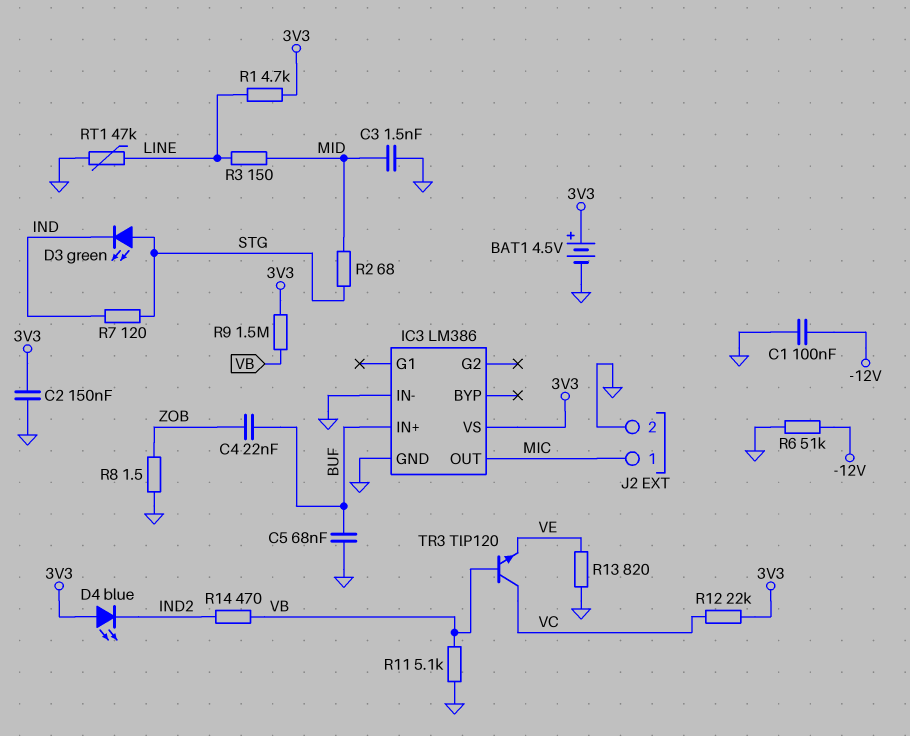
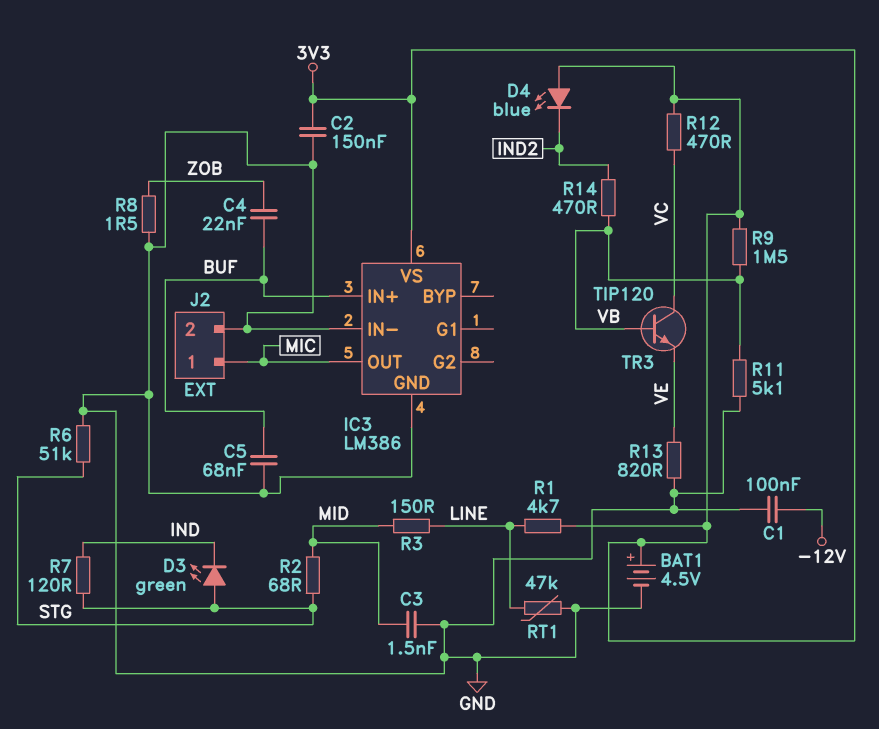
R6: 51k (-12V, GND) -> 51k (GND, STG)
R12: 22k (3V3, VC) -> 470 (3V3, VC)

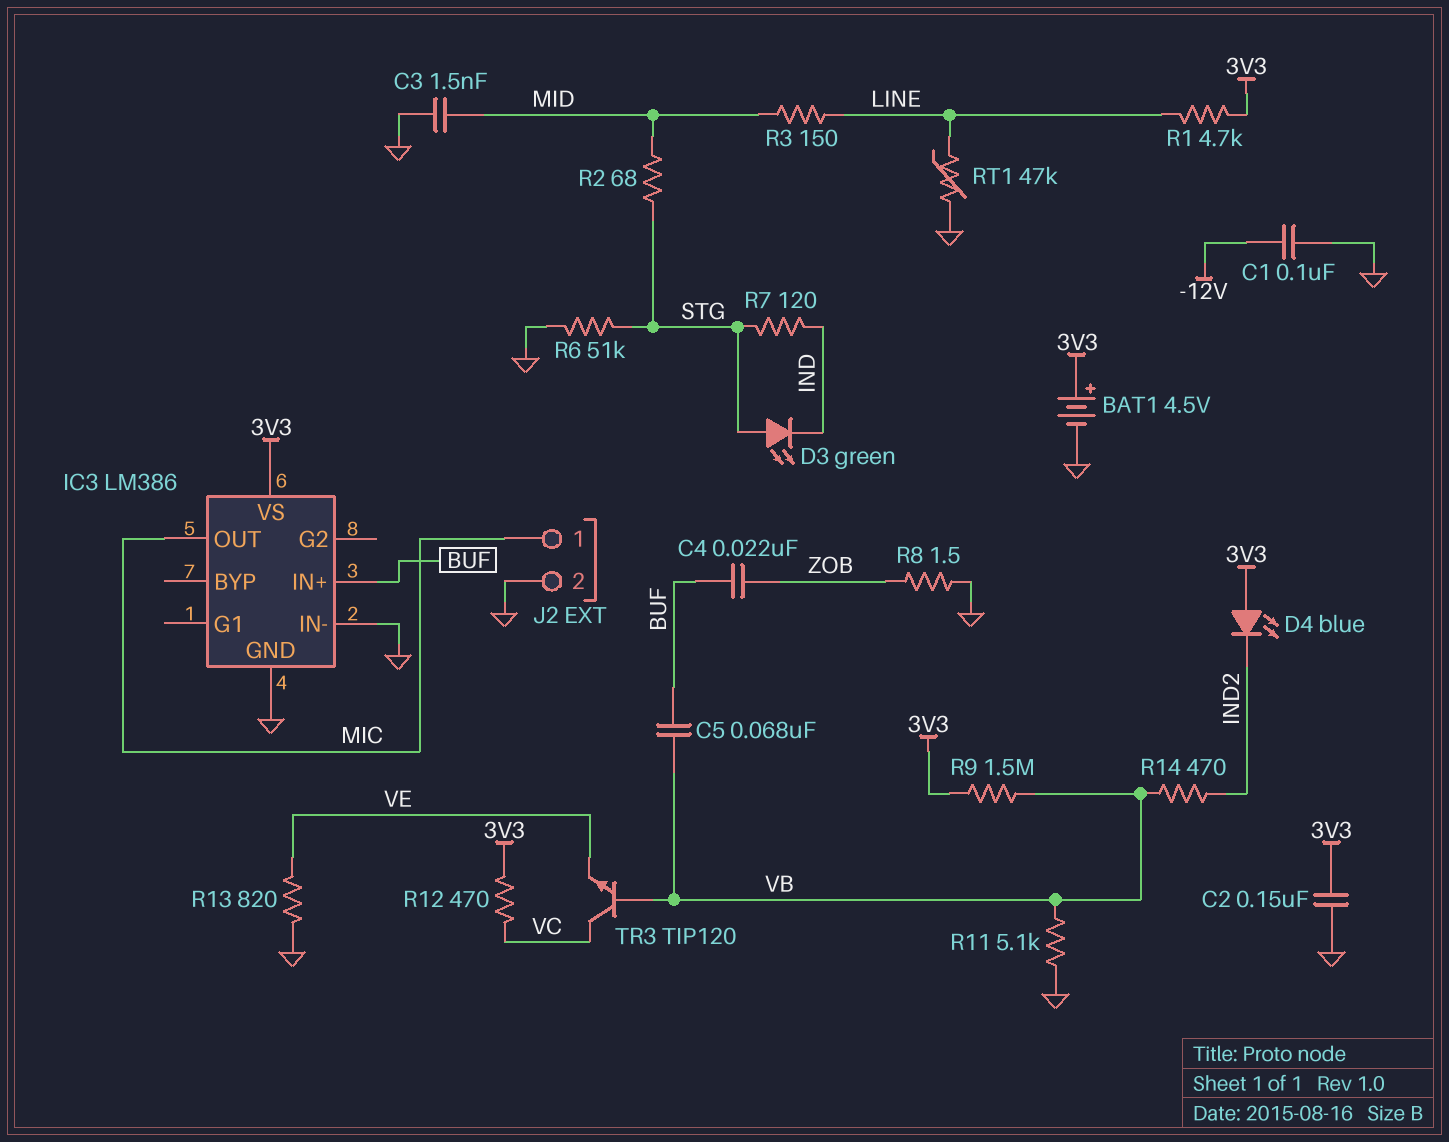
C5: 68nF (BUF, GND) -> 68nF (BUF, VB)

